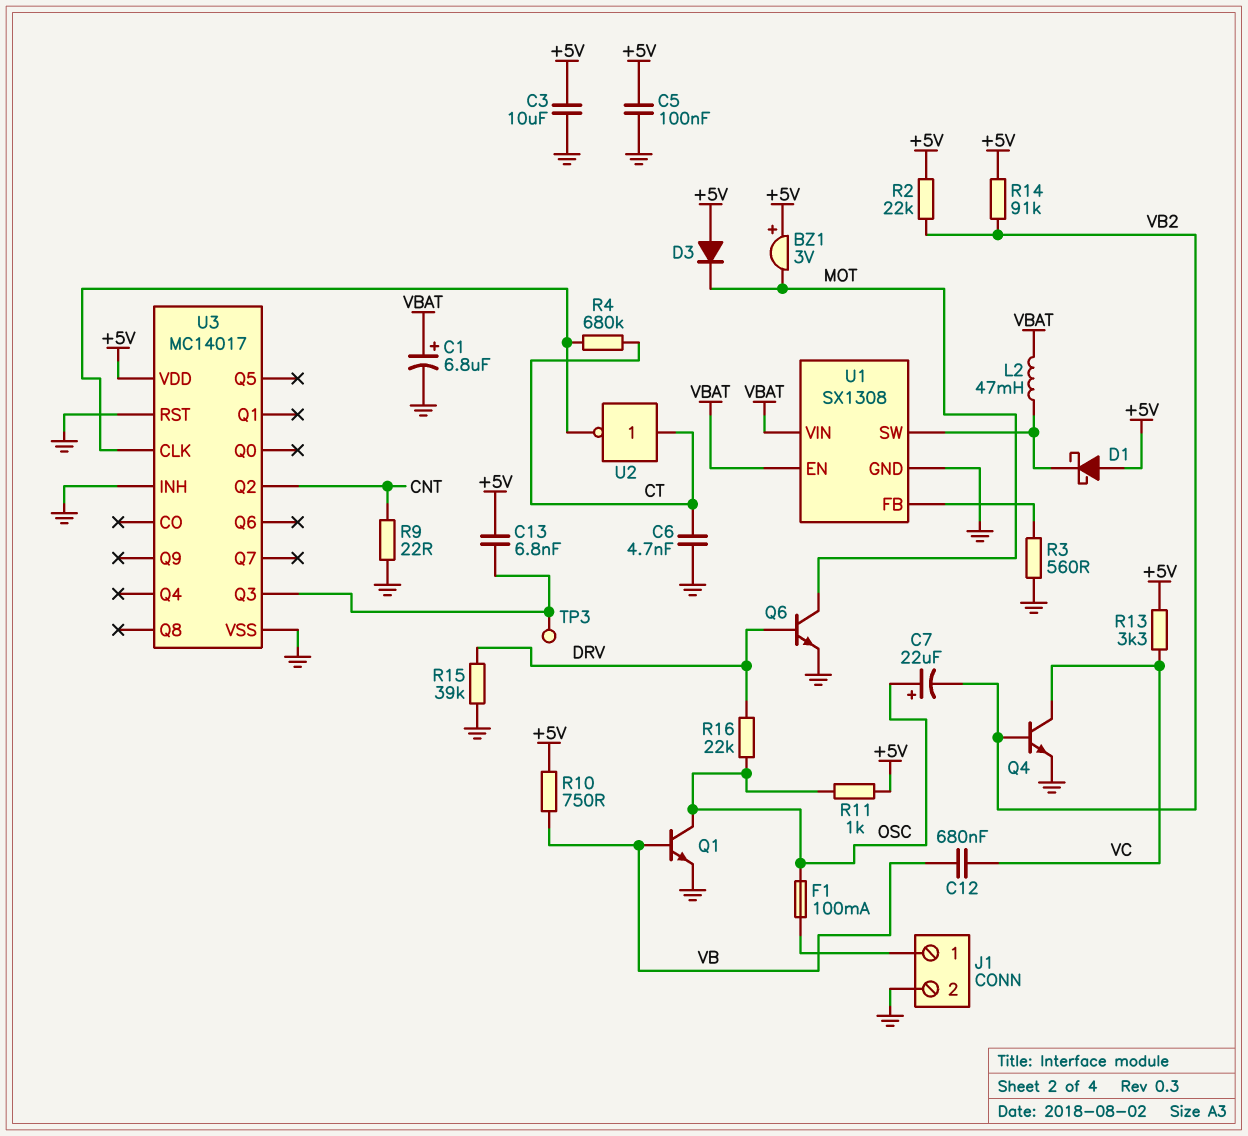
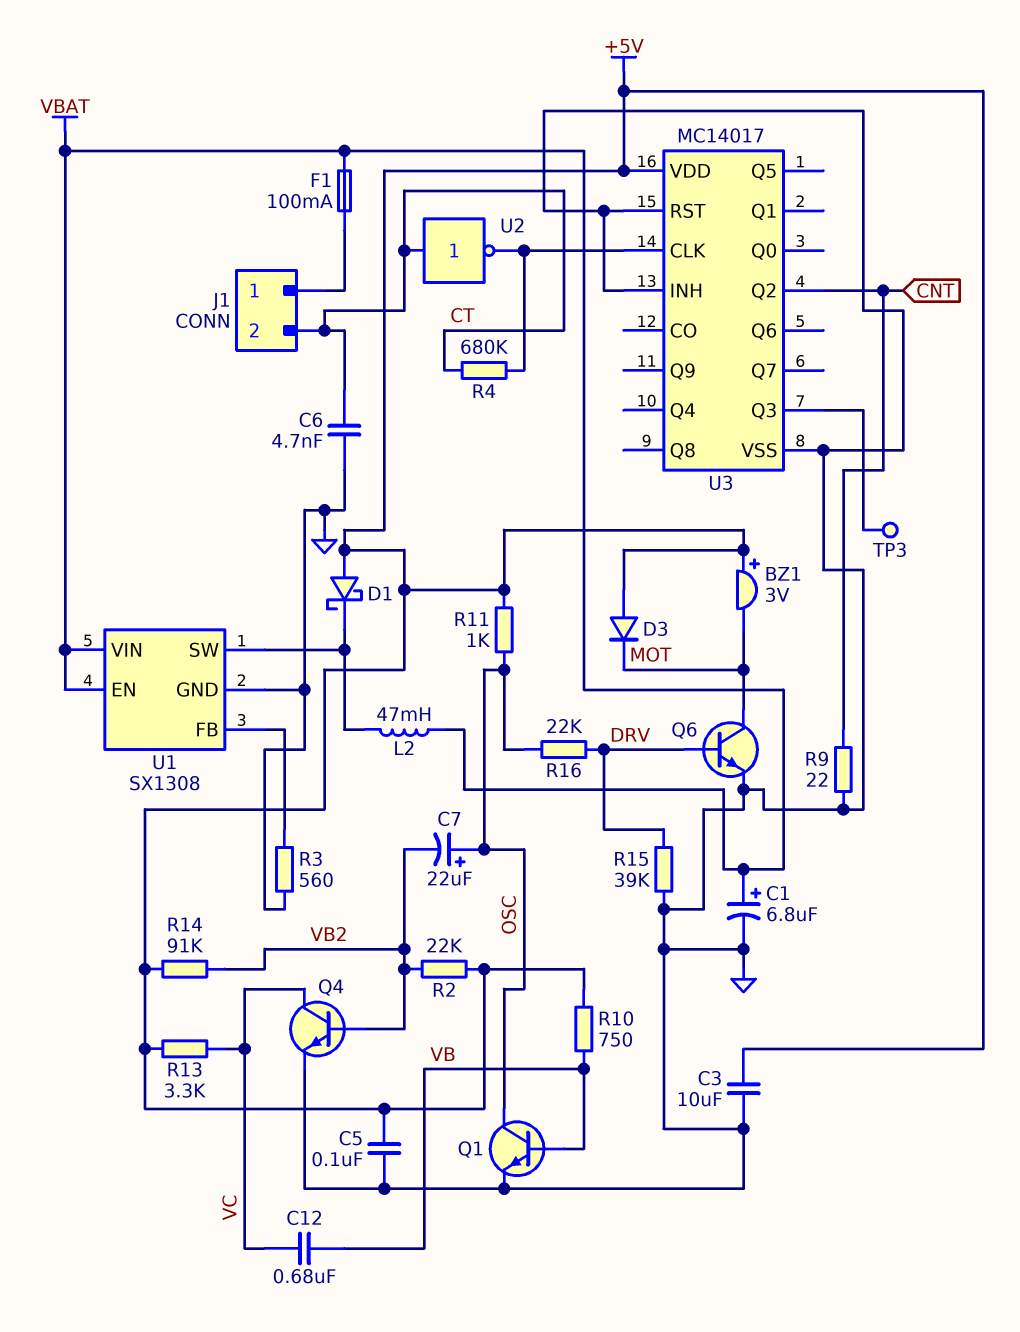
C13: 6.8nF (+5V, U3/Q3) -> none
F1: 100mA (J1/1, OSC) -> 100mA (J1/1, VBAT)
J1 pin 2: GND -> CT

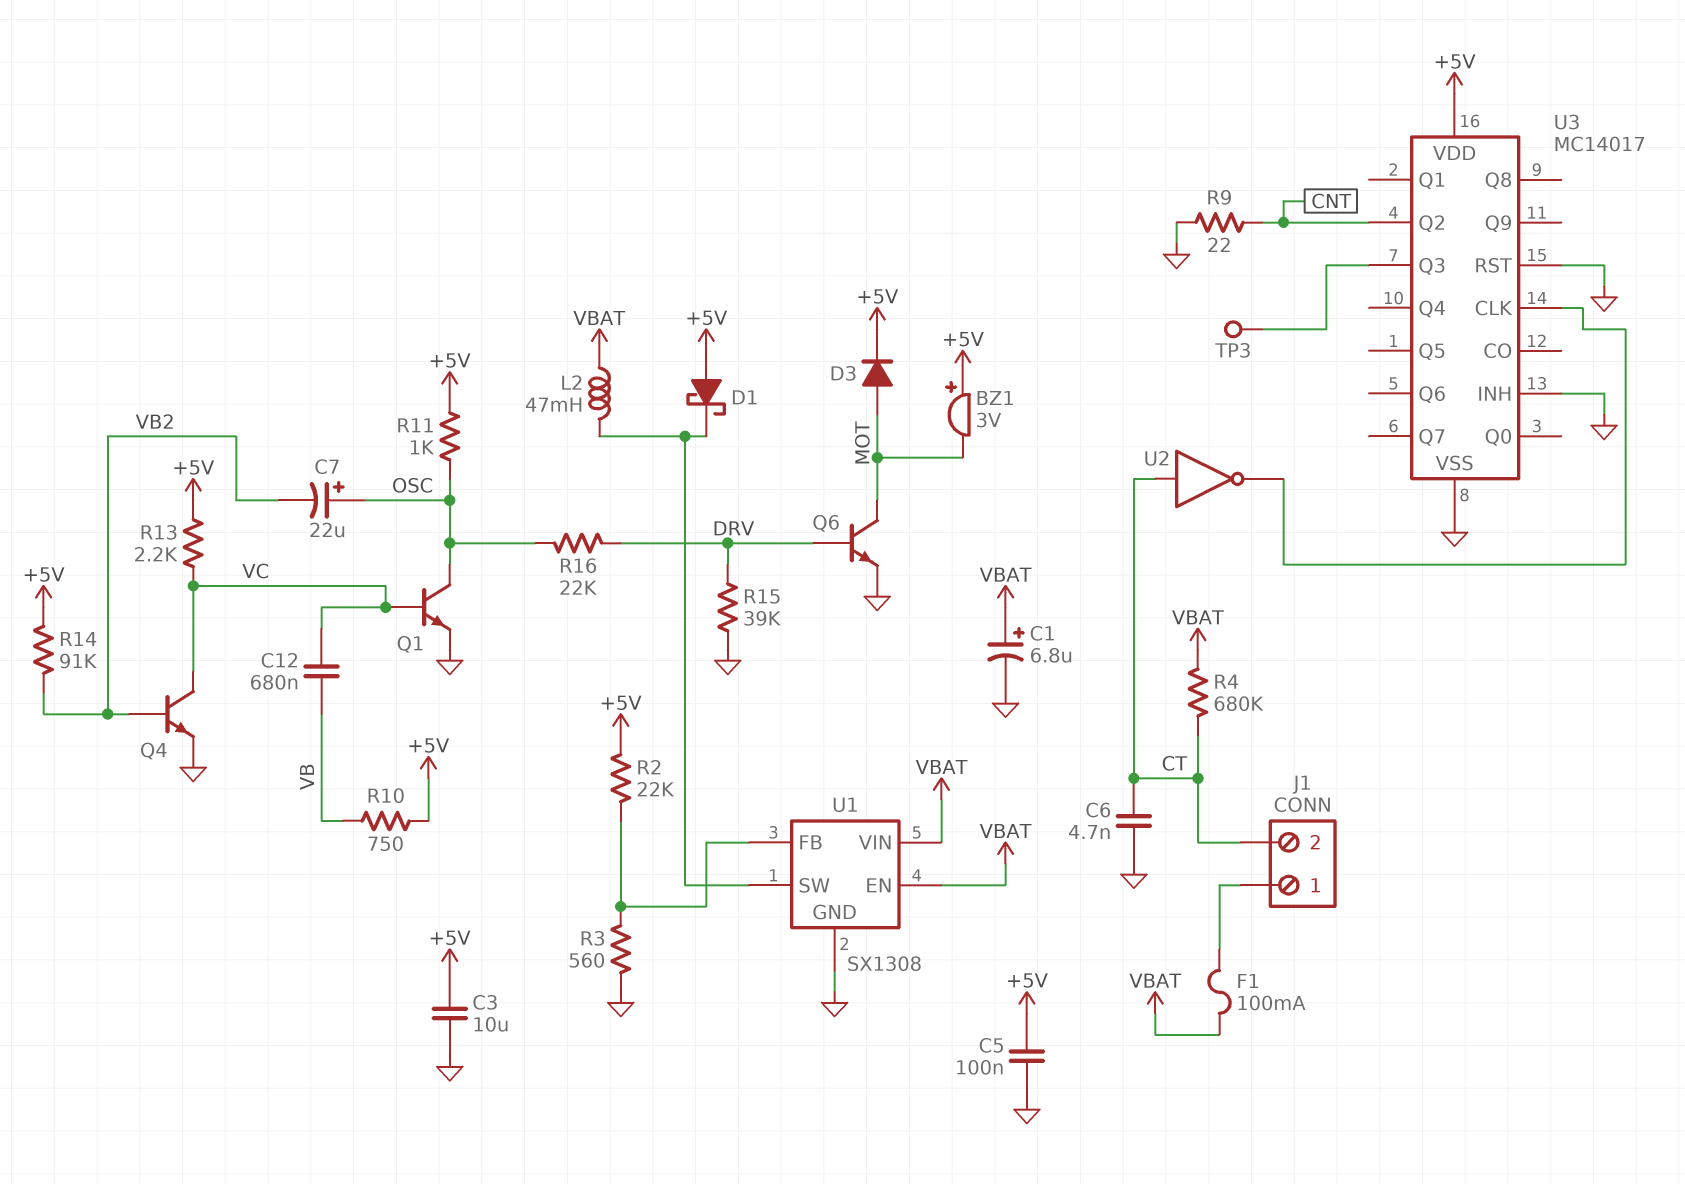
D3: diode (A +5V, K MOT) -> diode (A MOT, K +5V)
Q1: NPN (B VB, C OSC, E GND) -> NPN (B VC, C OSC, E GND)
R2: 22k (+5V, VB2) -> 22k (+5V, U1/FB)
R4: 680k (CT, U3/CLK) -> 680k (CT, VBAT)
R13: 3.3k (+5V, VC) -> 2.2k (+5V, VC)

